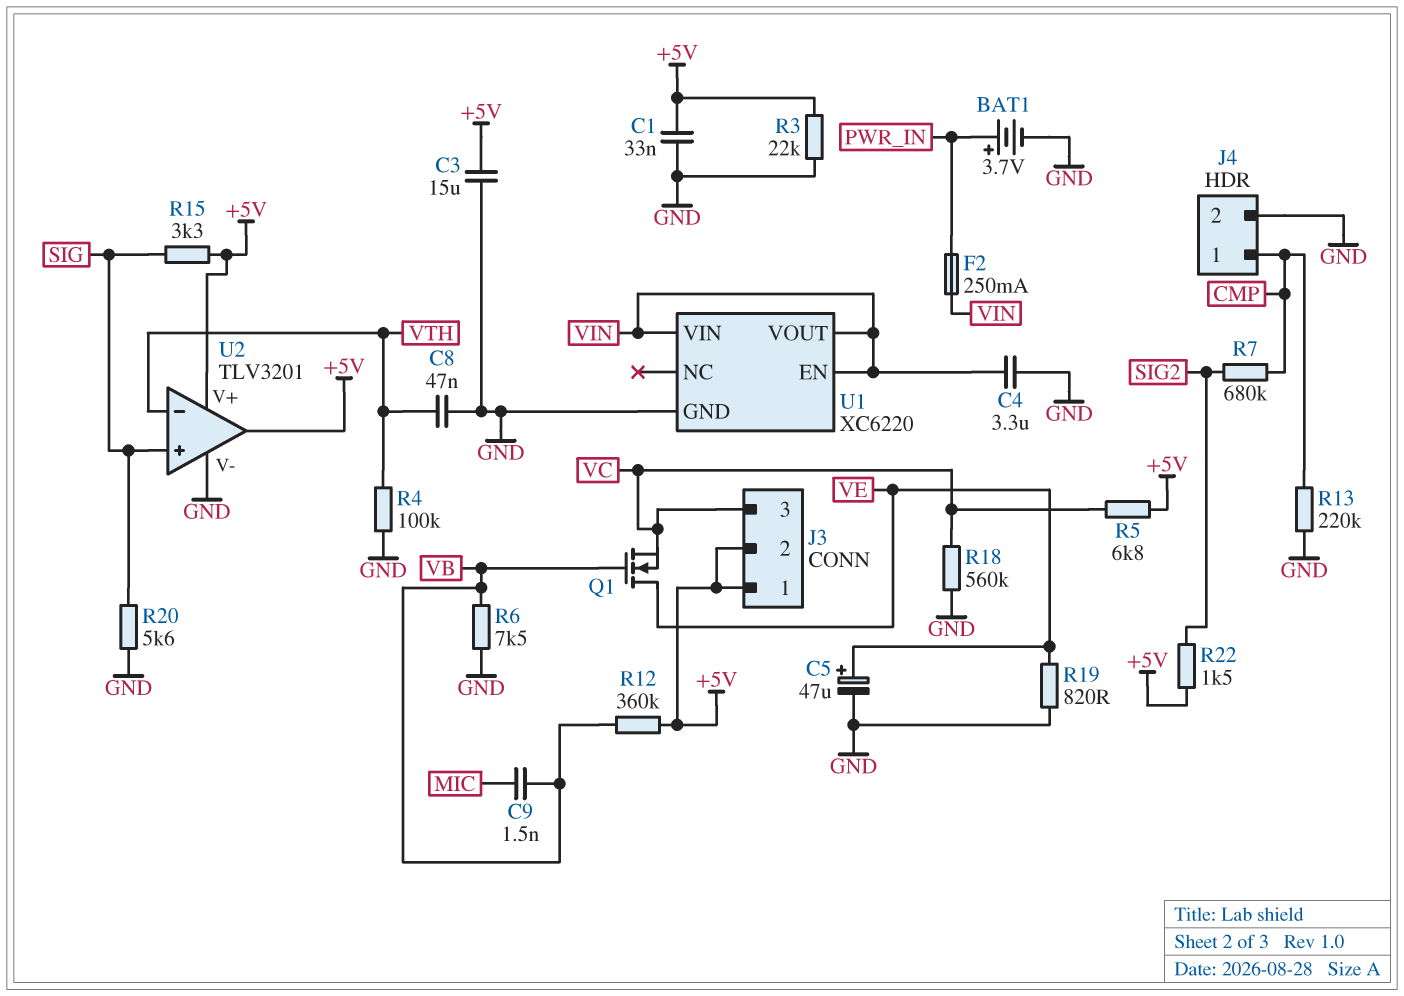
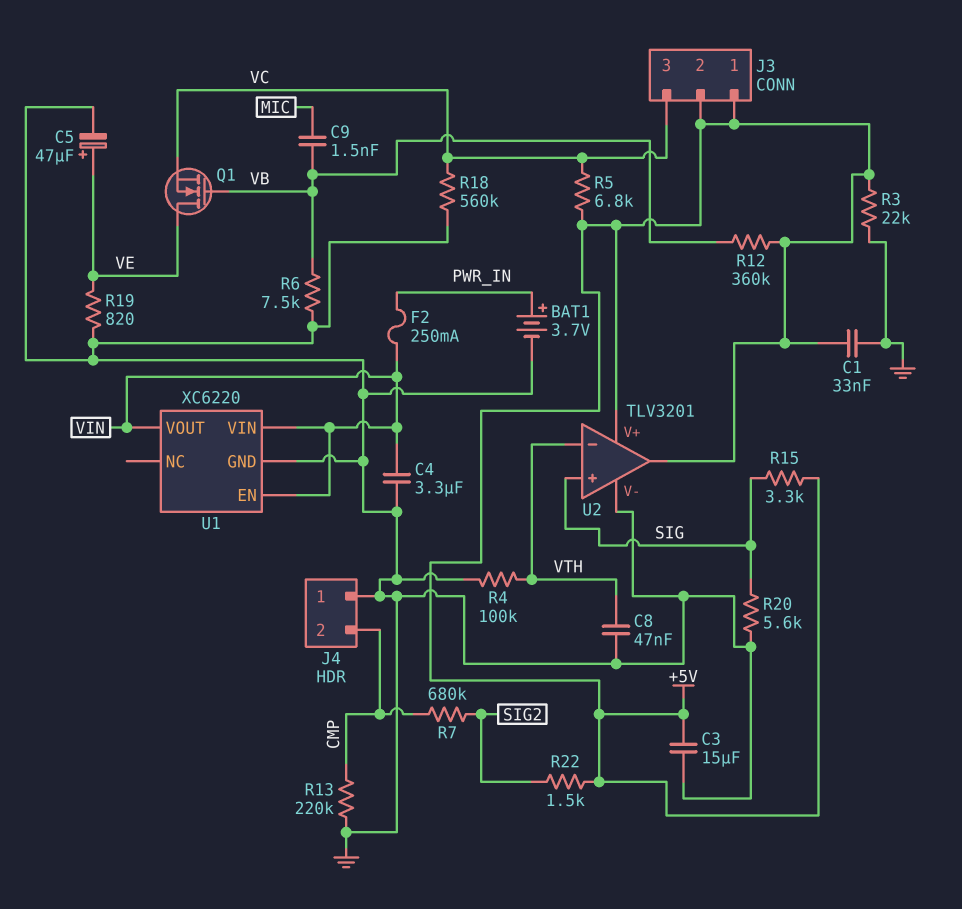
J4 pin 1: CMP -> GND
J4 pin 2: GND -> CMP

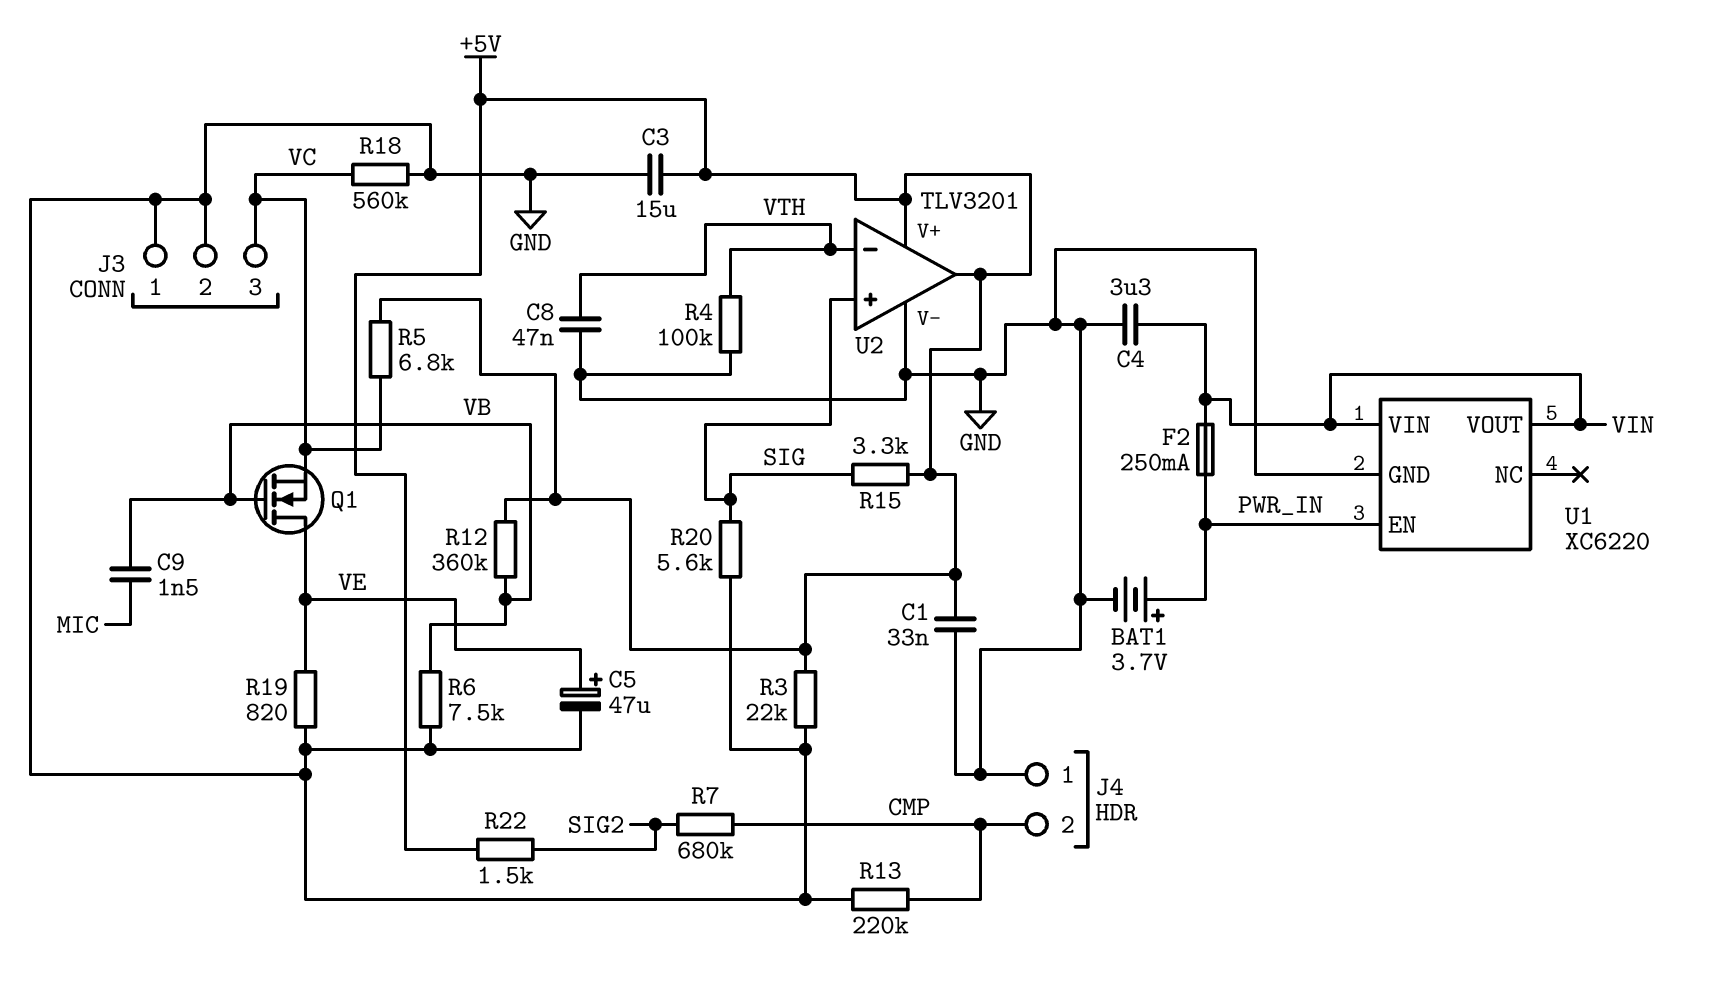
J3 pin 1: +5V -> GND
J3 pin 2: +5V -> GND
U1 pin EN: VIN -> PWR_IN

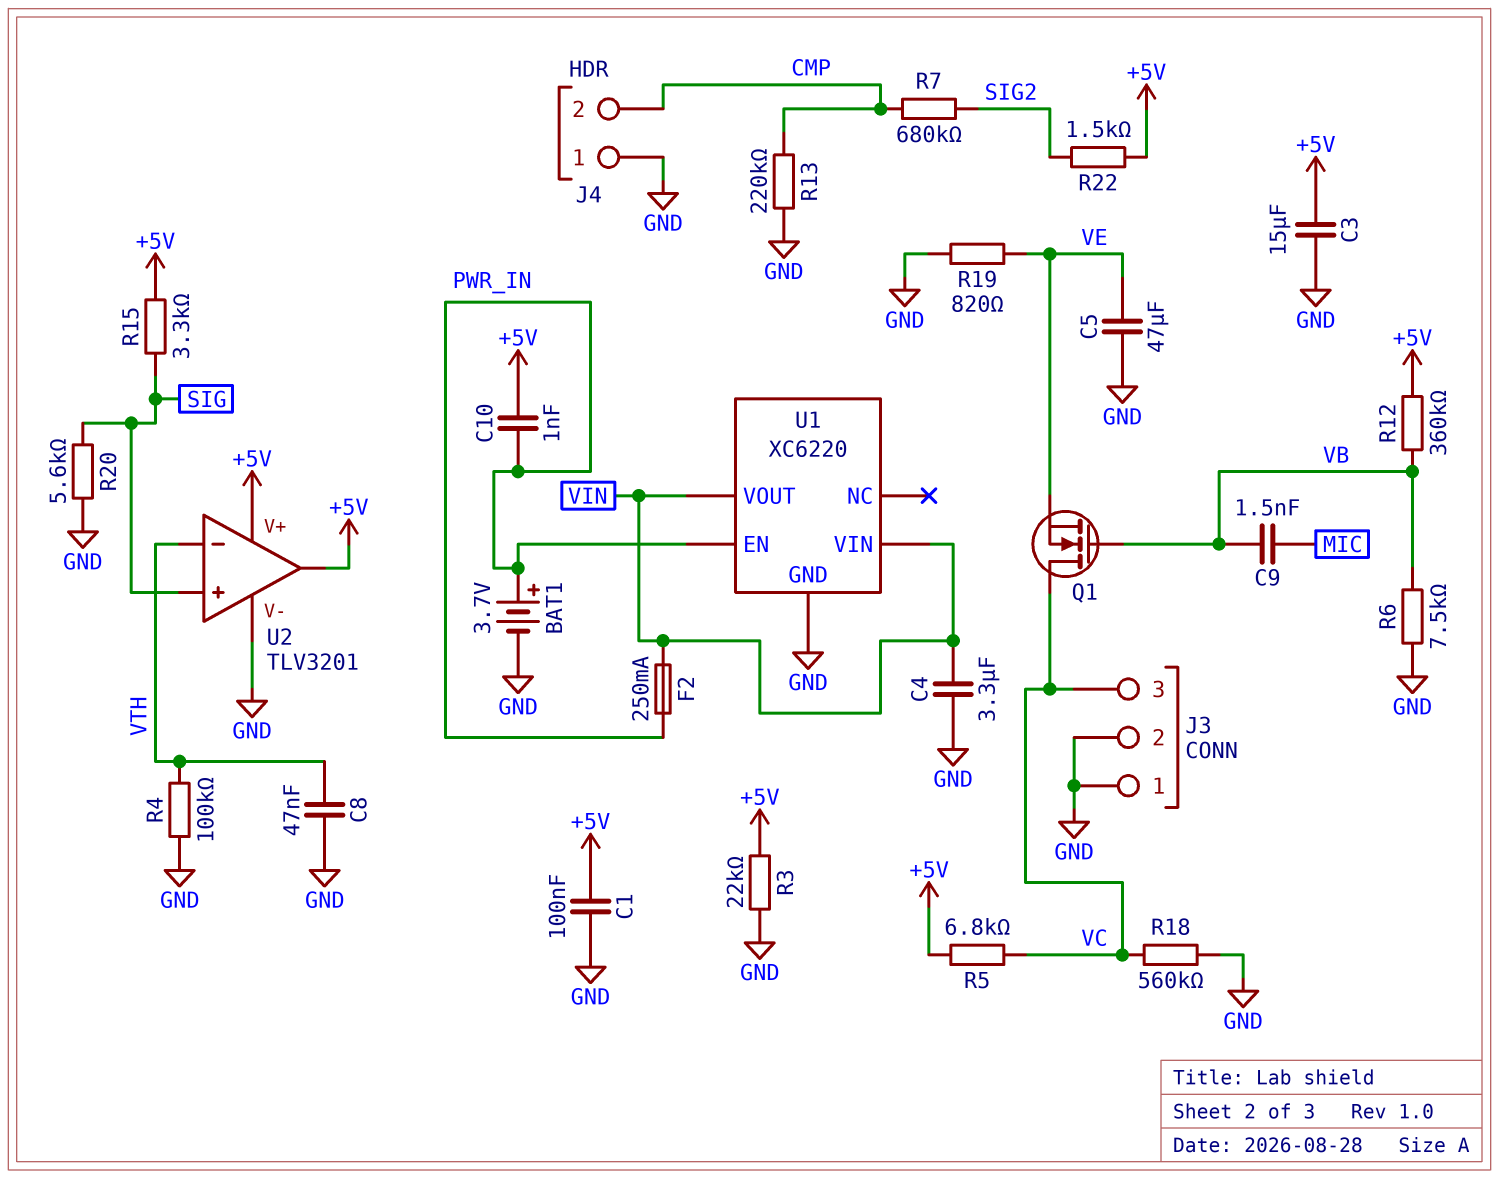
C1: 33nF (+5V, GND) -> 100nF (+5V, GND)
C5: 47uF (plus VE, minus GND) -> 47uF (GND, VE)
C10: none -> 1nF (+5V, PWR_IN)
Q1: NMOS (G VB, D VE, S VC) -> NMOS (G VB, D VC, S VE)

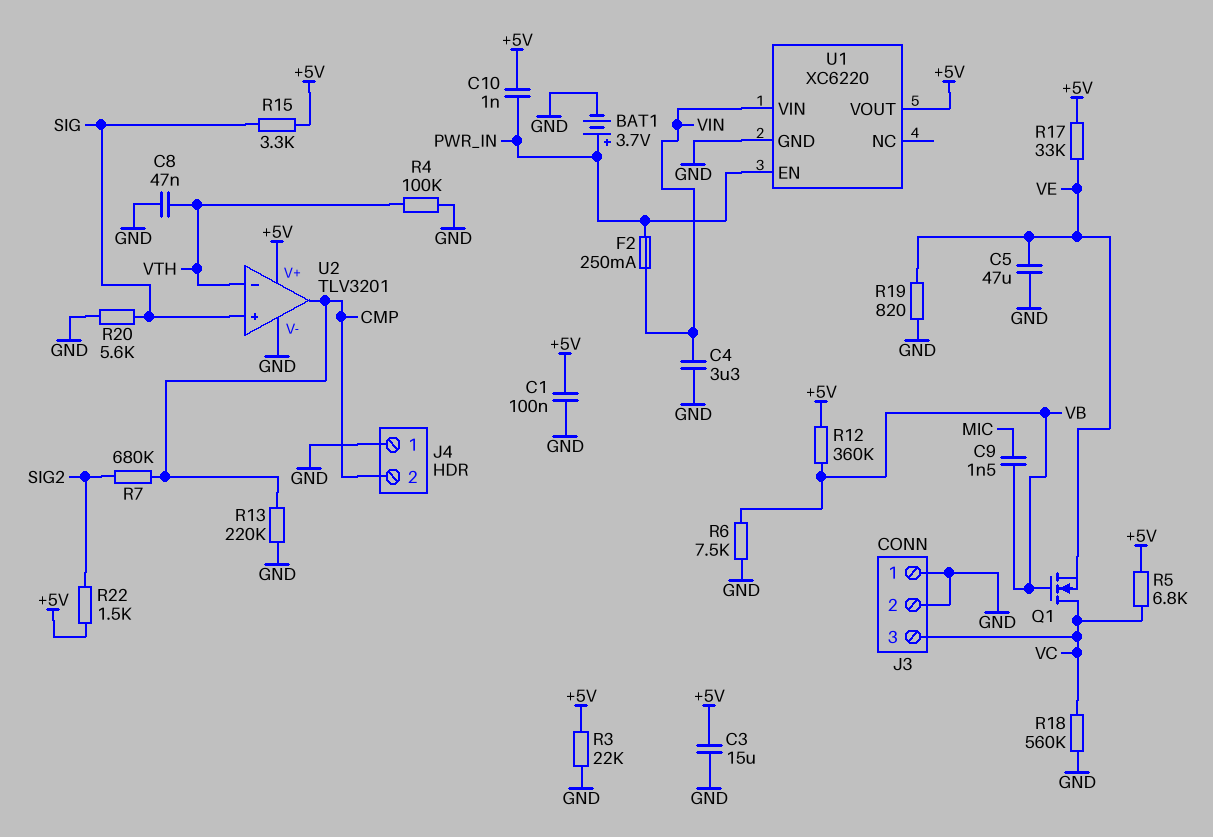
R17: none -> 33k (+5V, VE)
U1 pin VOUT: VIN -> +5V
U2 pin out: +5V -> CMP

